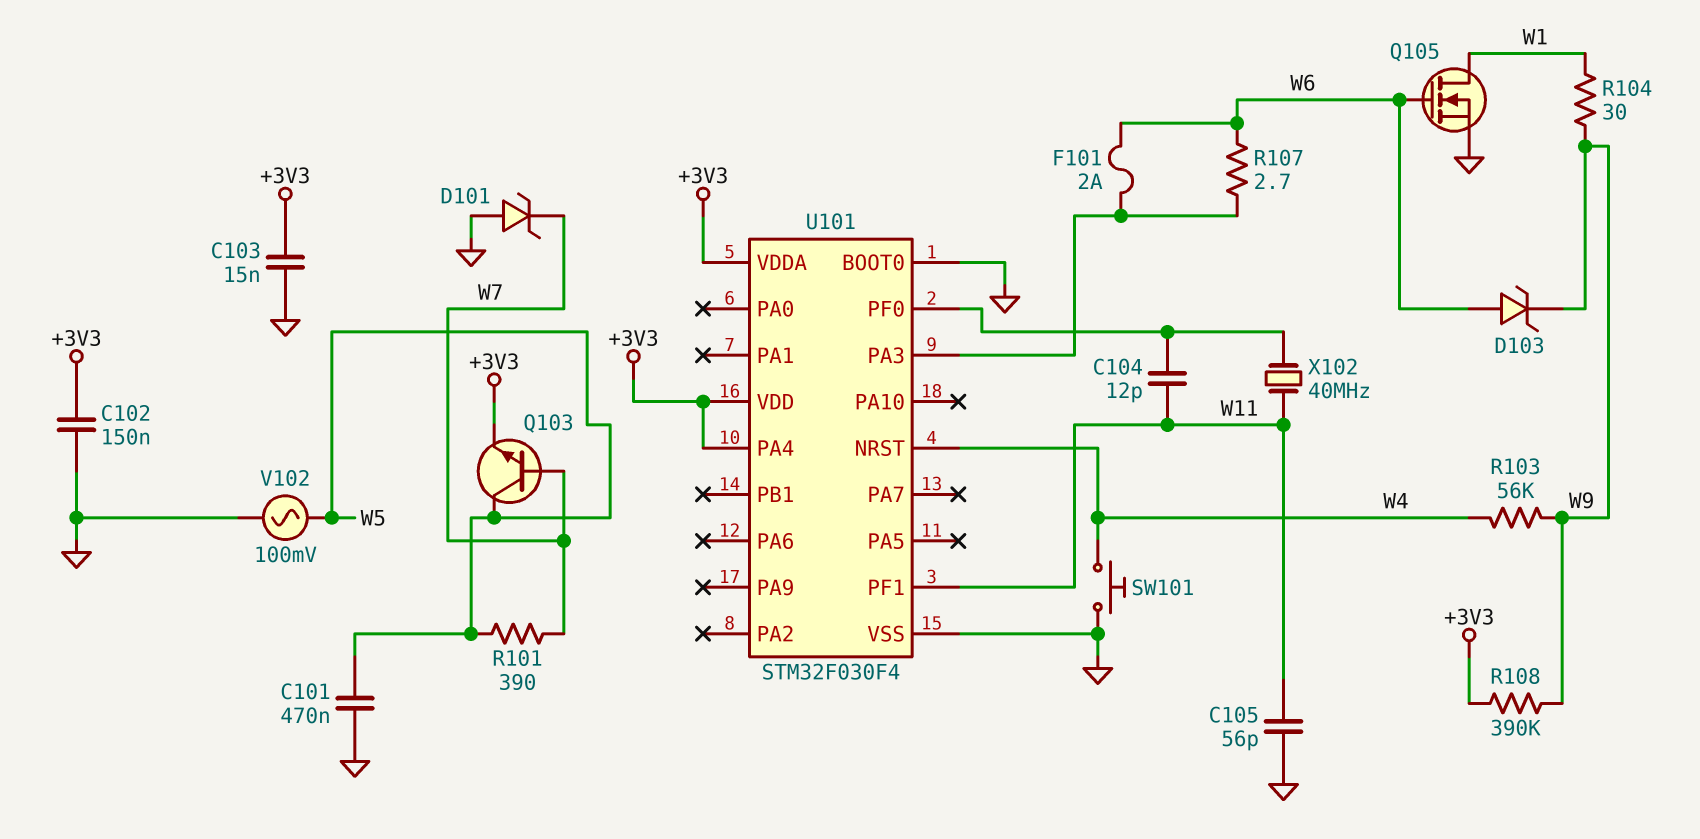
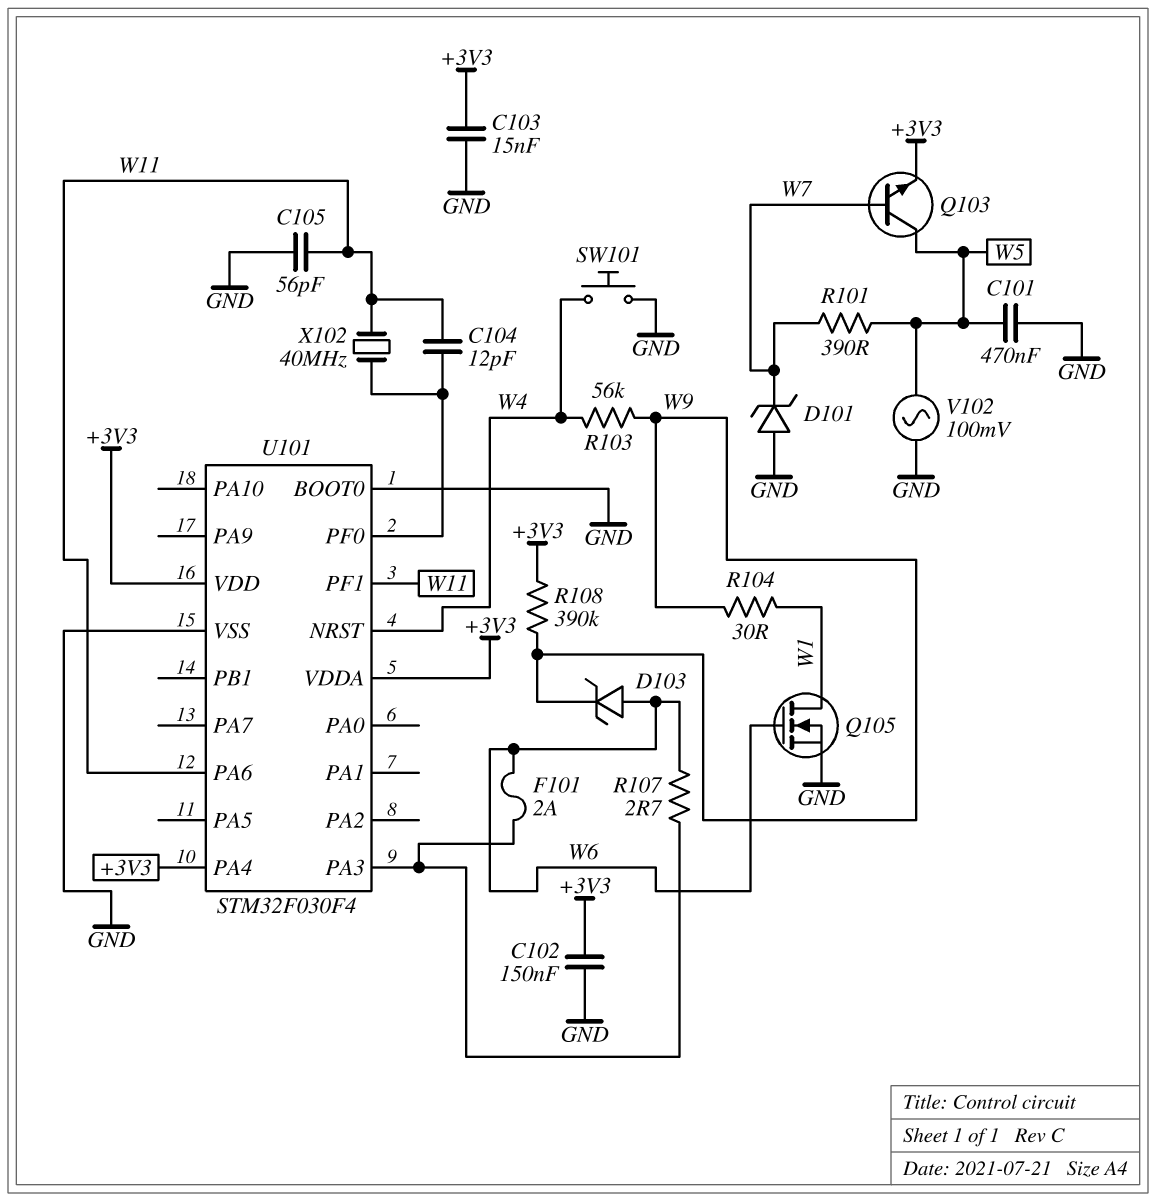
U101 pin PA6: none -> W11

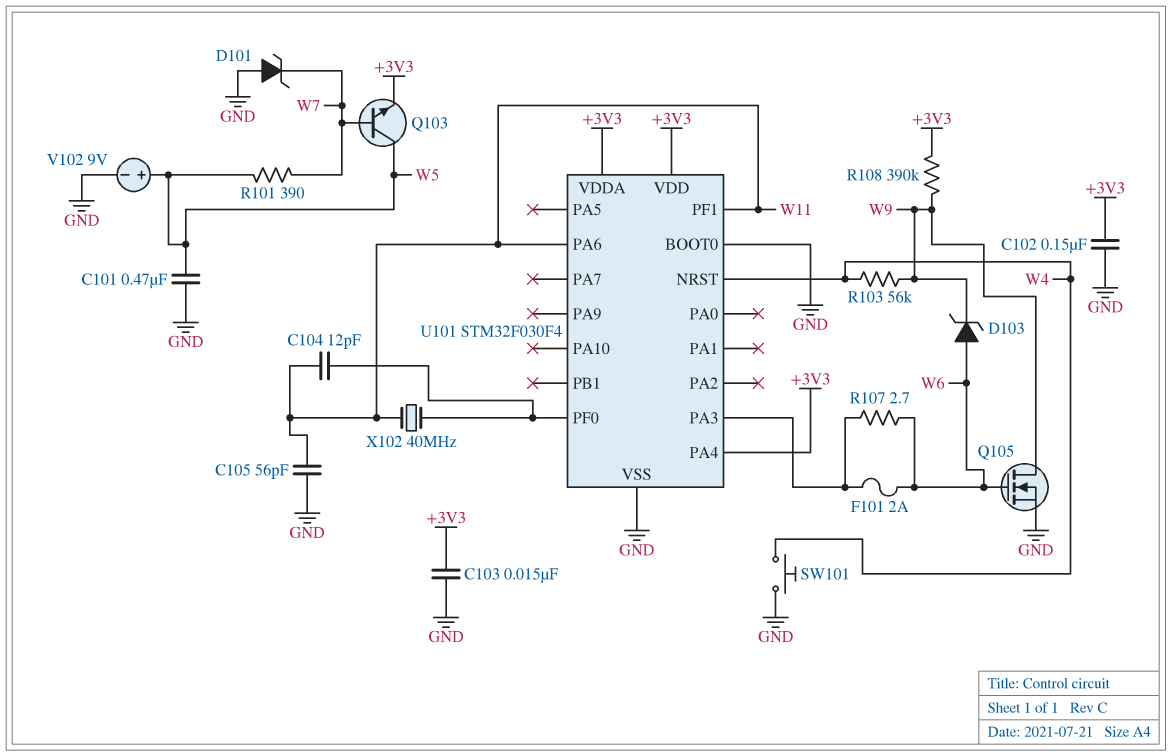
Q105: NMOS (G W6, D W1, S GND) -> NMOS (G W6, D W9, S GND)
R104: 30 (W1, W9) -> none
V102: AC 100mV (GND, W5) -> 9V (plus W5, minus GND)

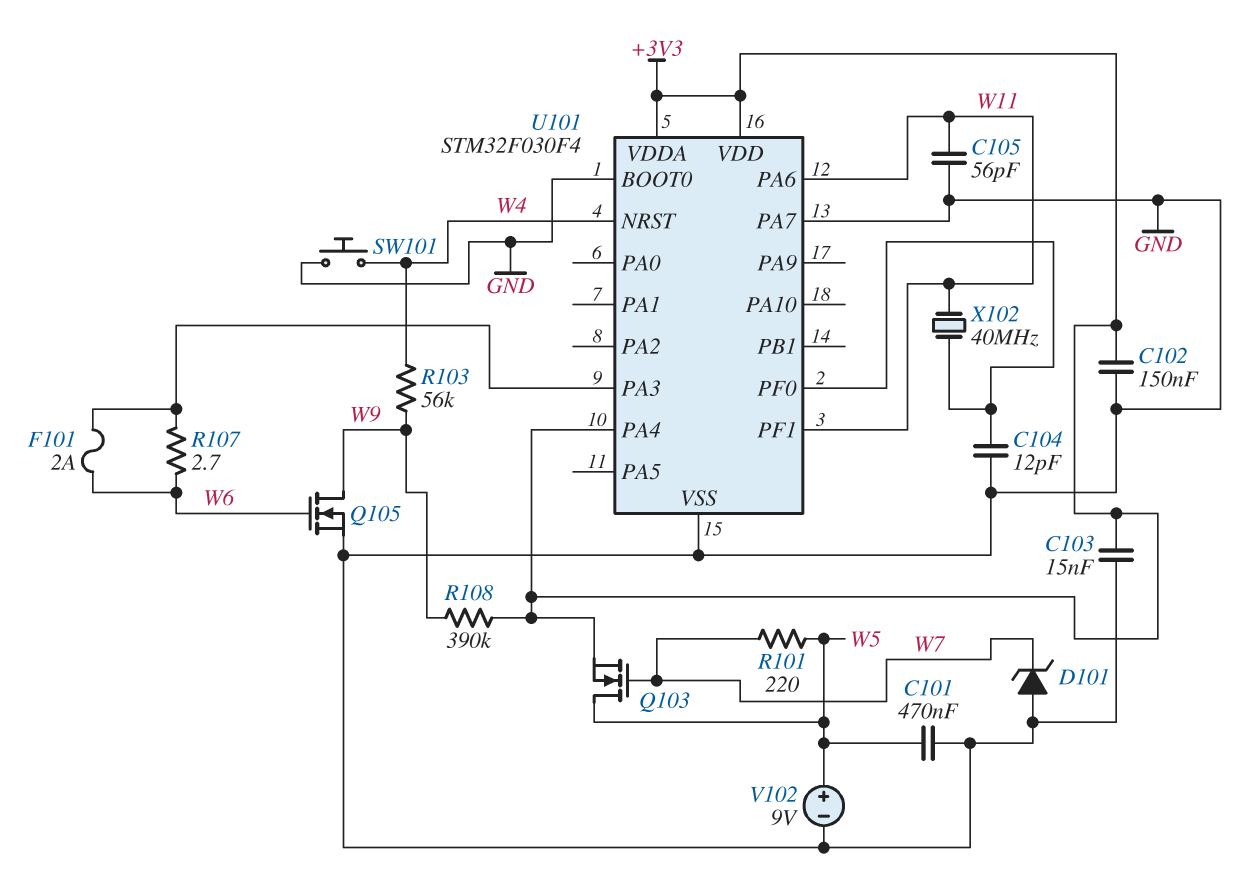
C104: 12pF (U101/PF0, W11) -> 12pF (GND, U101/PF0)
D103: zener (A W6, K W9) -> none
Q103: NPN (B W7, C W5, E +3V3) -> NMOS (G W7, D W5, S +3V3)
R101: 390 (W5, W7) -> 220 (W5, W7)
U101 pin PA7: none -> GND

